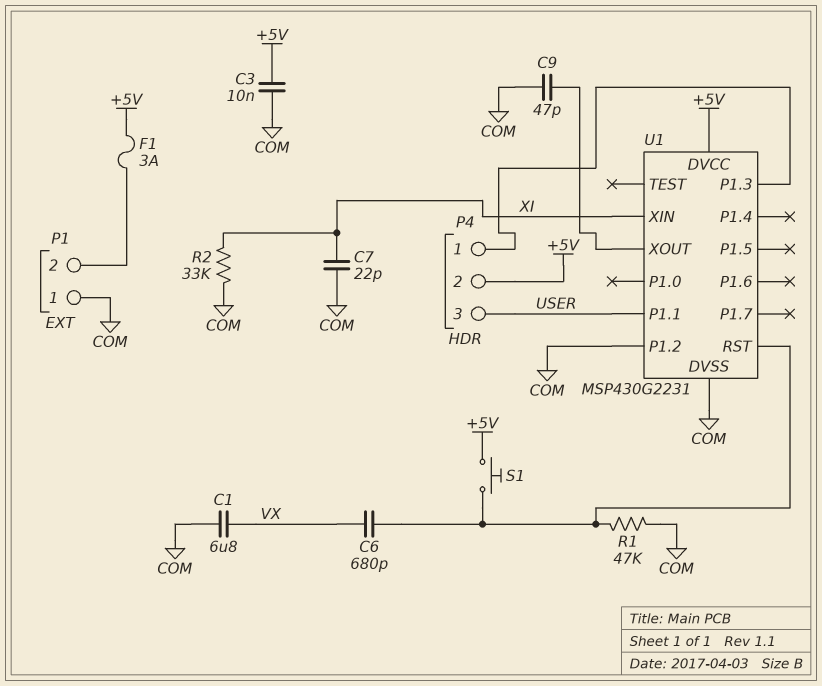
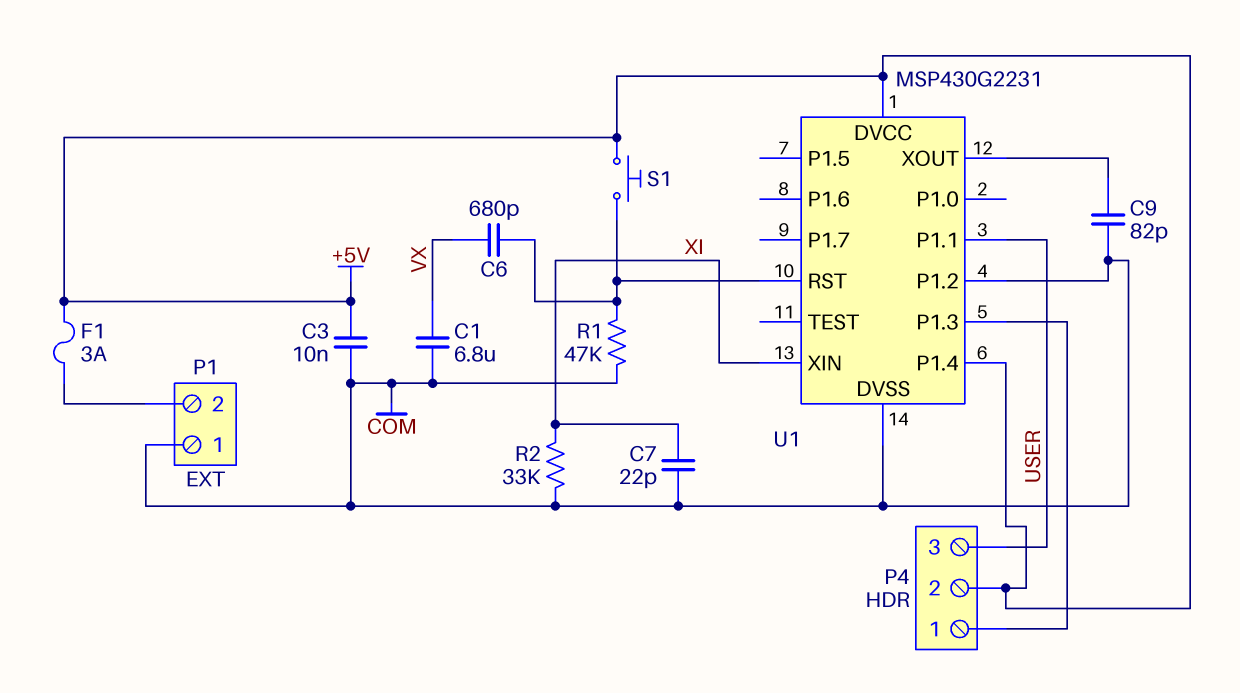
C9: 47pF (COM, U1/XOUT) -> 82pF (COM, U1/XOUT)
U1 pin P1.4: none -> +5V

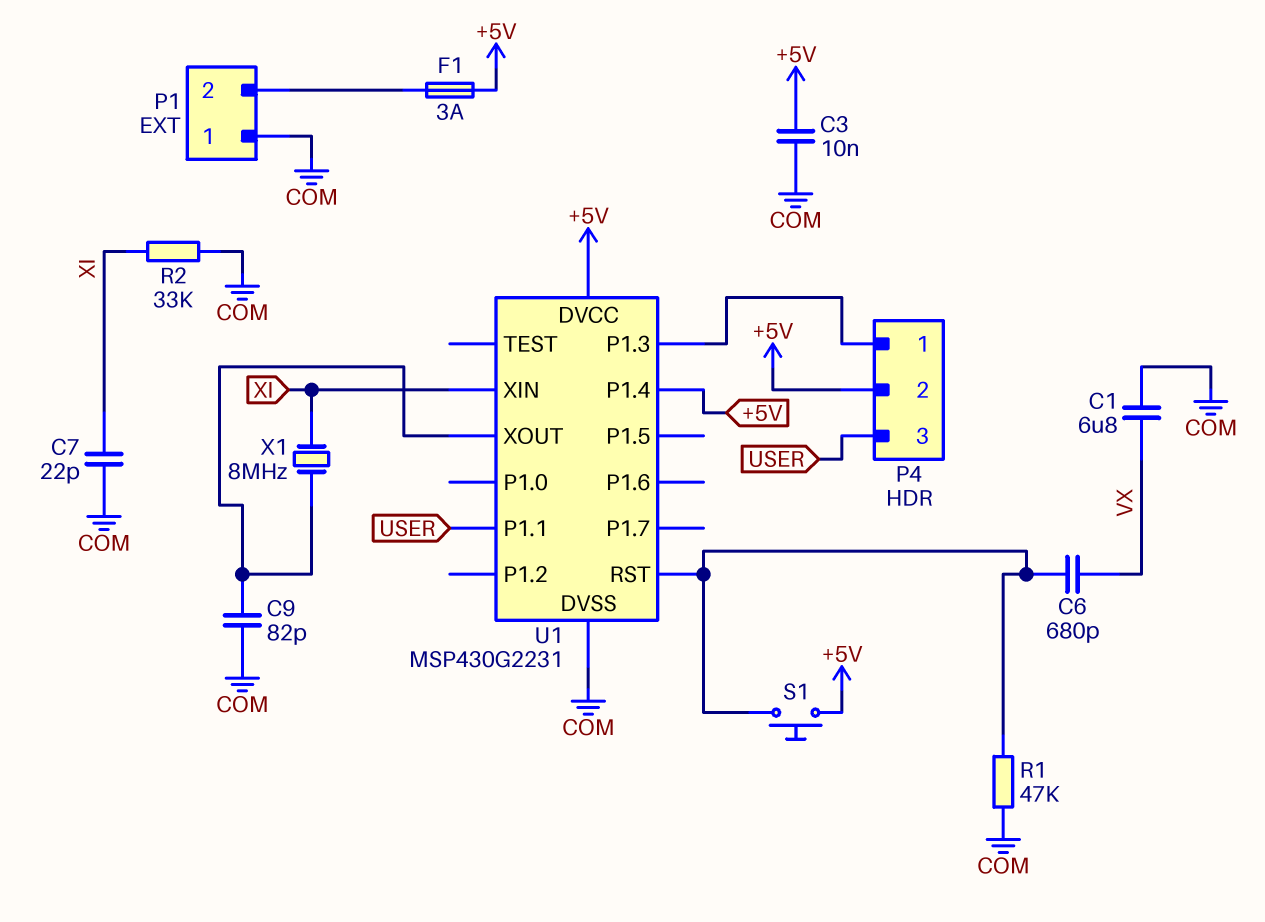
U1 pin P1.2: COM -> none
X1: none -> 8MHz (U1/XOUT, XI)

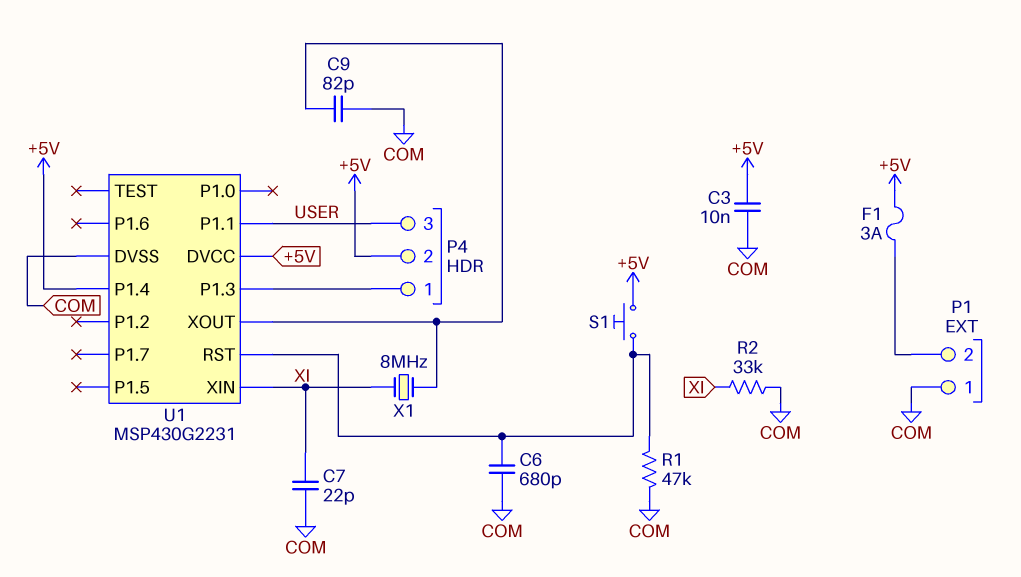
C1: 6.8uF (COM, VX) -> none
C6: 680pF (U1/RST, VX) -> 680pF (COM, U1/RST)

